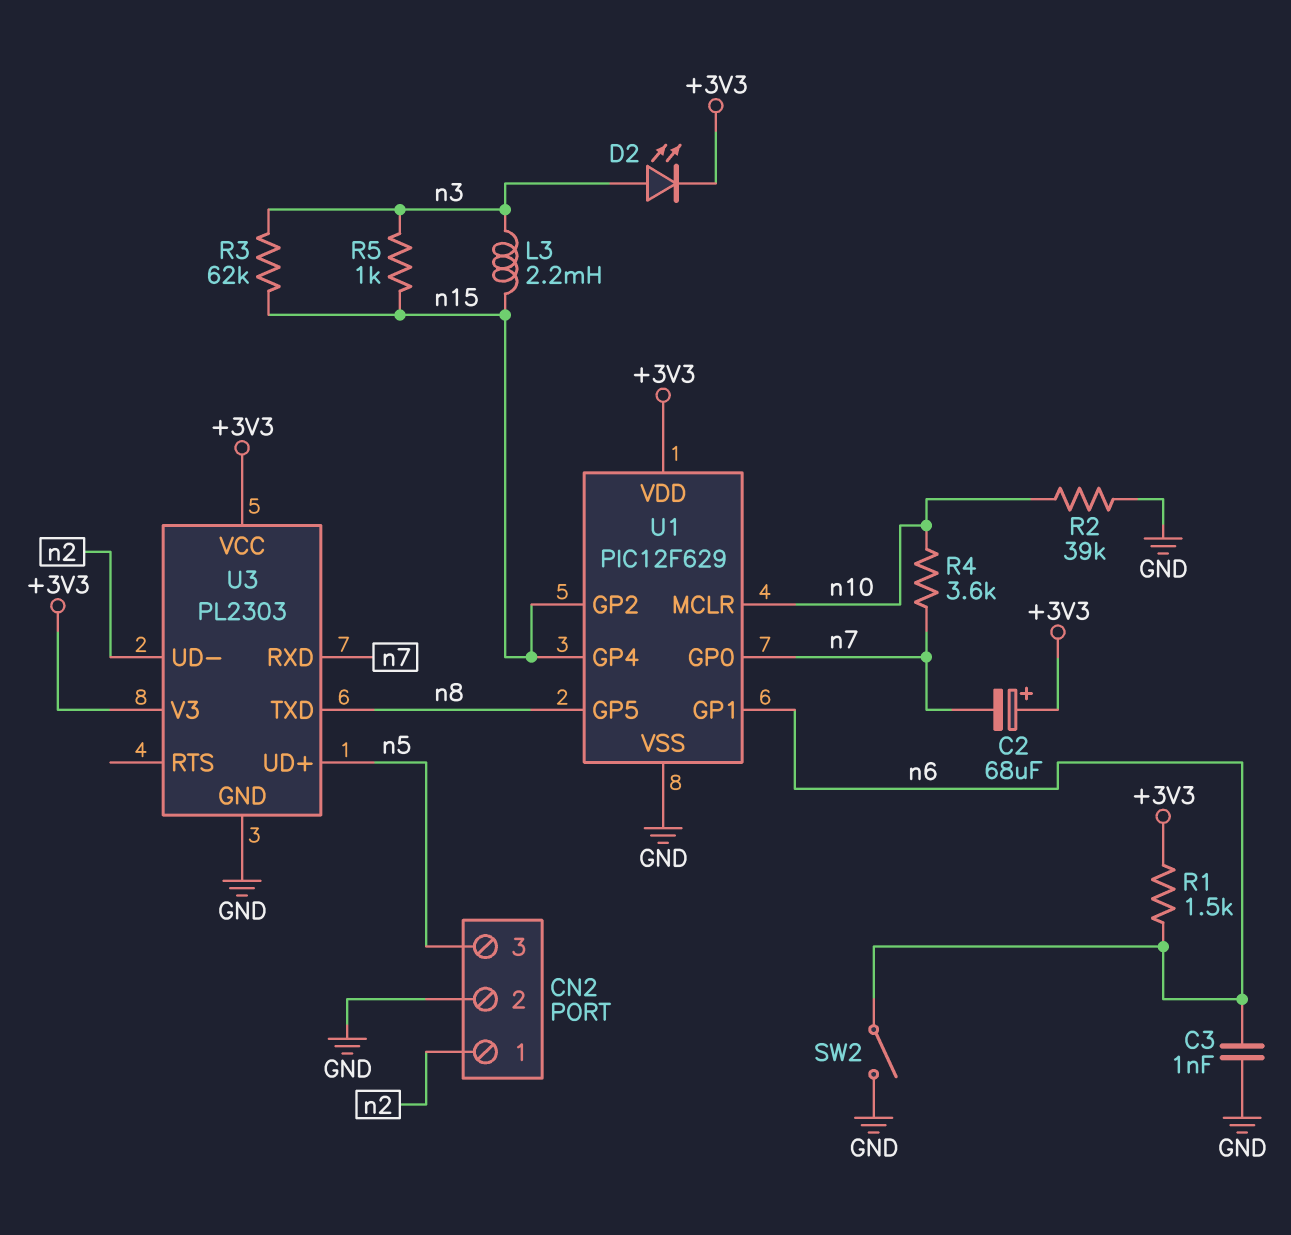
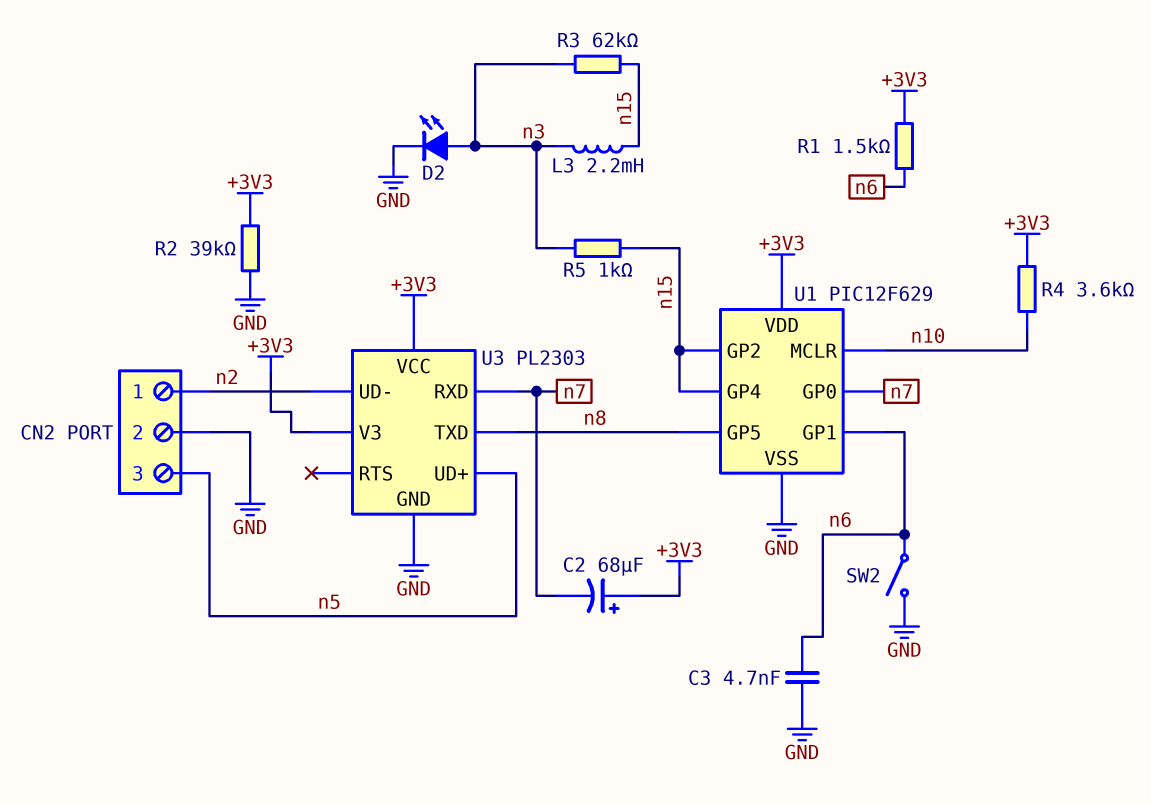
C3: 1nF (GND, n6) -> 4.7nF (GND, n6)
D2: LED (A n3, K +3V3) -> LED (A n3, K GND)
R2: 39k (GND, n10) -> 39k (+3V3, GND)
R4: 3.6k (n7, n10) -> 3.6k (+3V3, n10)

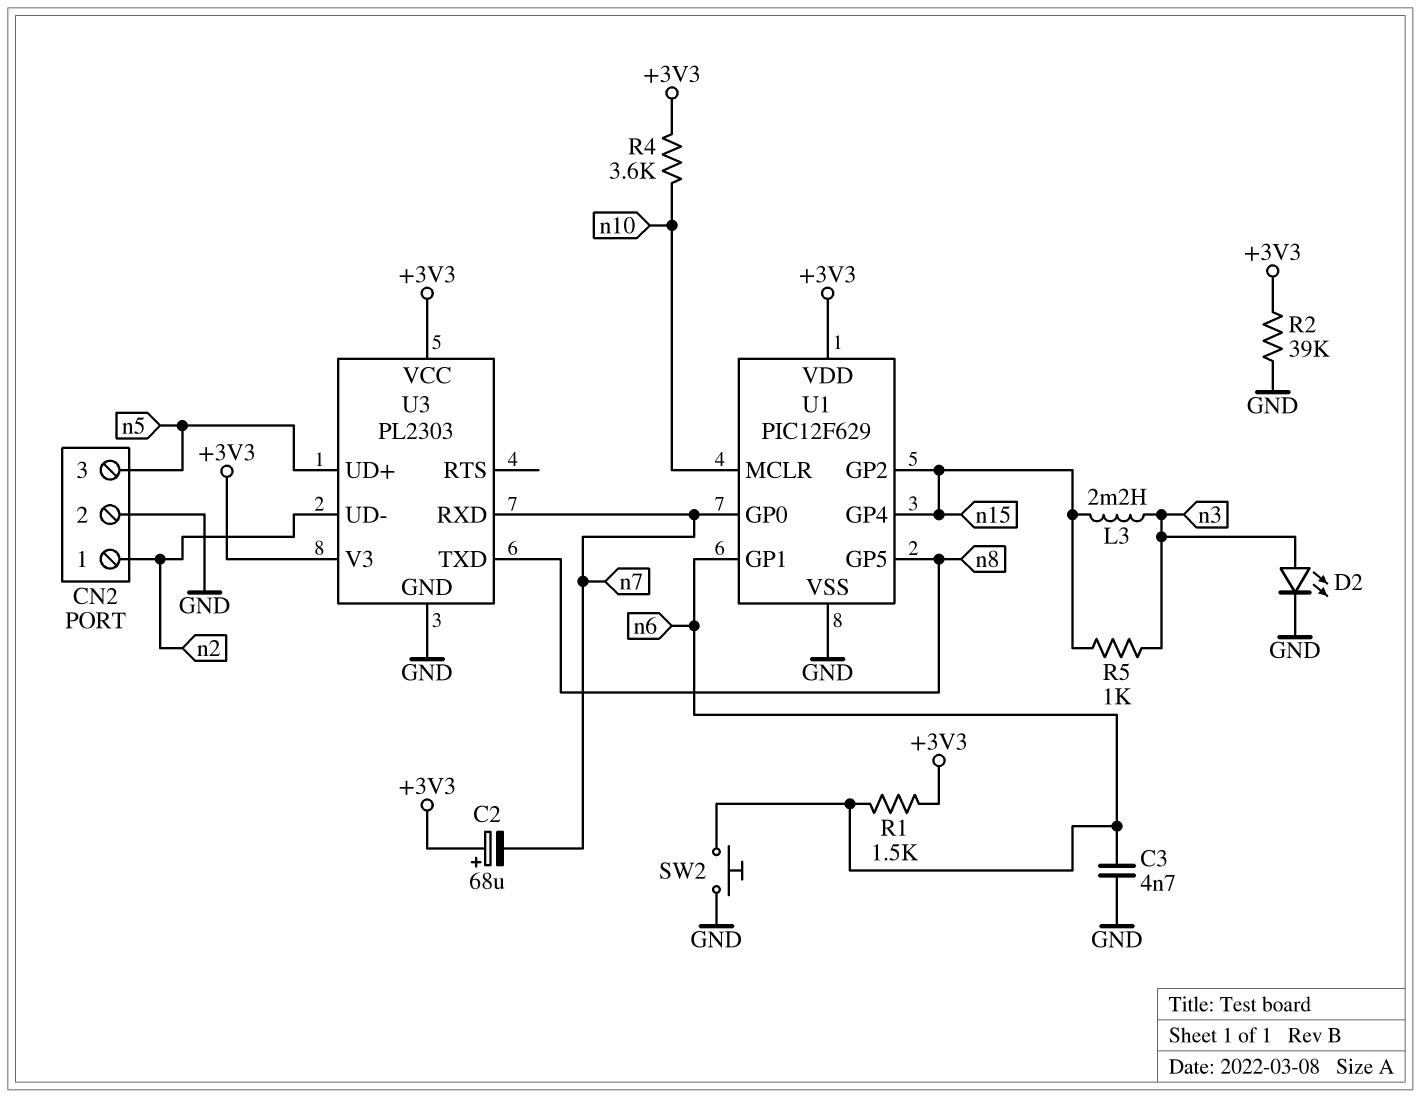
R3: 62k (n3, n15) -> none
SW2: switch (GND, n6) -> button (GND, n6)

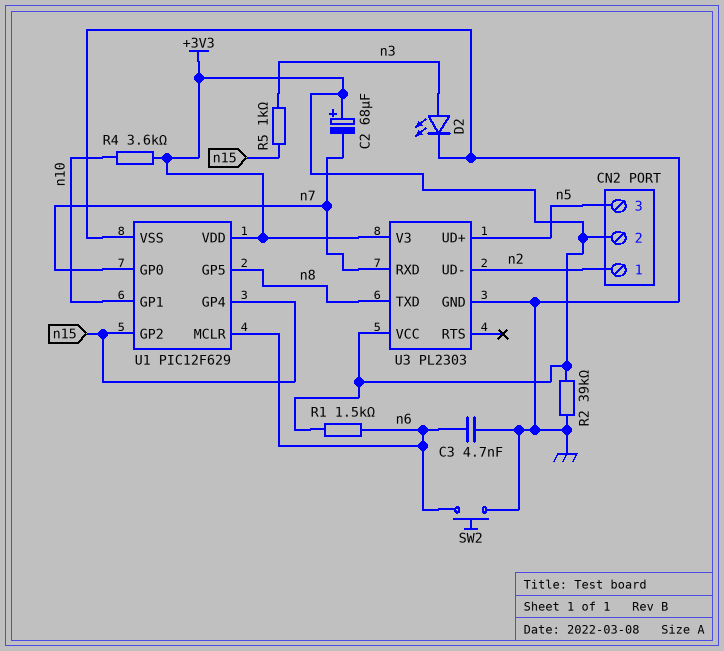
CN2 pin 2: GND -> +3V3
L3: 2.2mH (n3, n15) -> none
U1 pin GP1: n6 -> n10
U1 pin MCLR: n10 -> n6

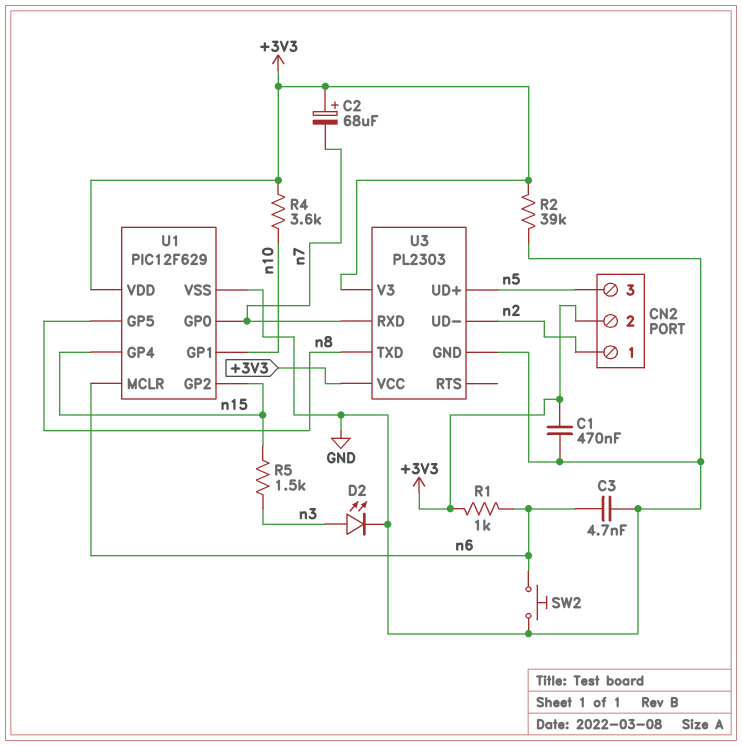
C1: none -> 470nF (+3V3, GND)
R1: 1.5k (+3V3, n6) -> 1k (+3V3, n6)
R5: 1k (n3, n15) -> 1.5k (n3, n15)

